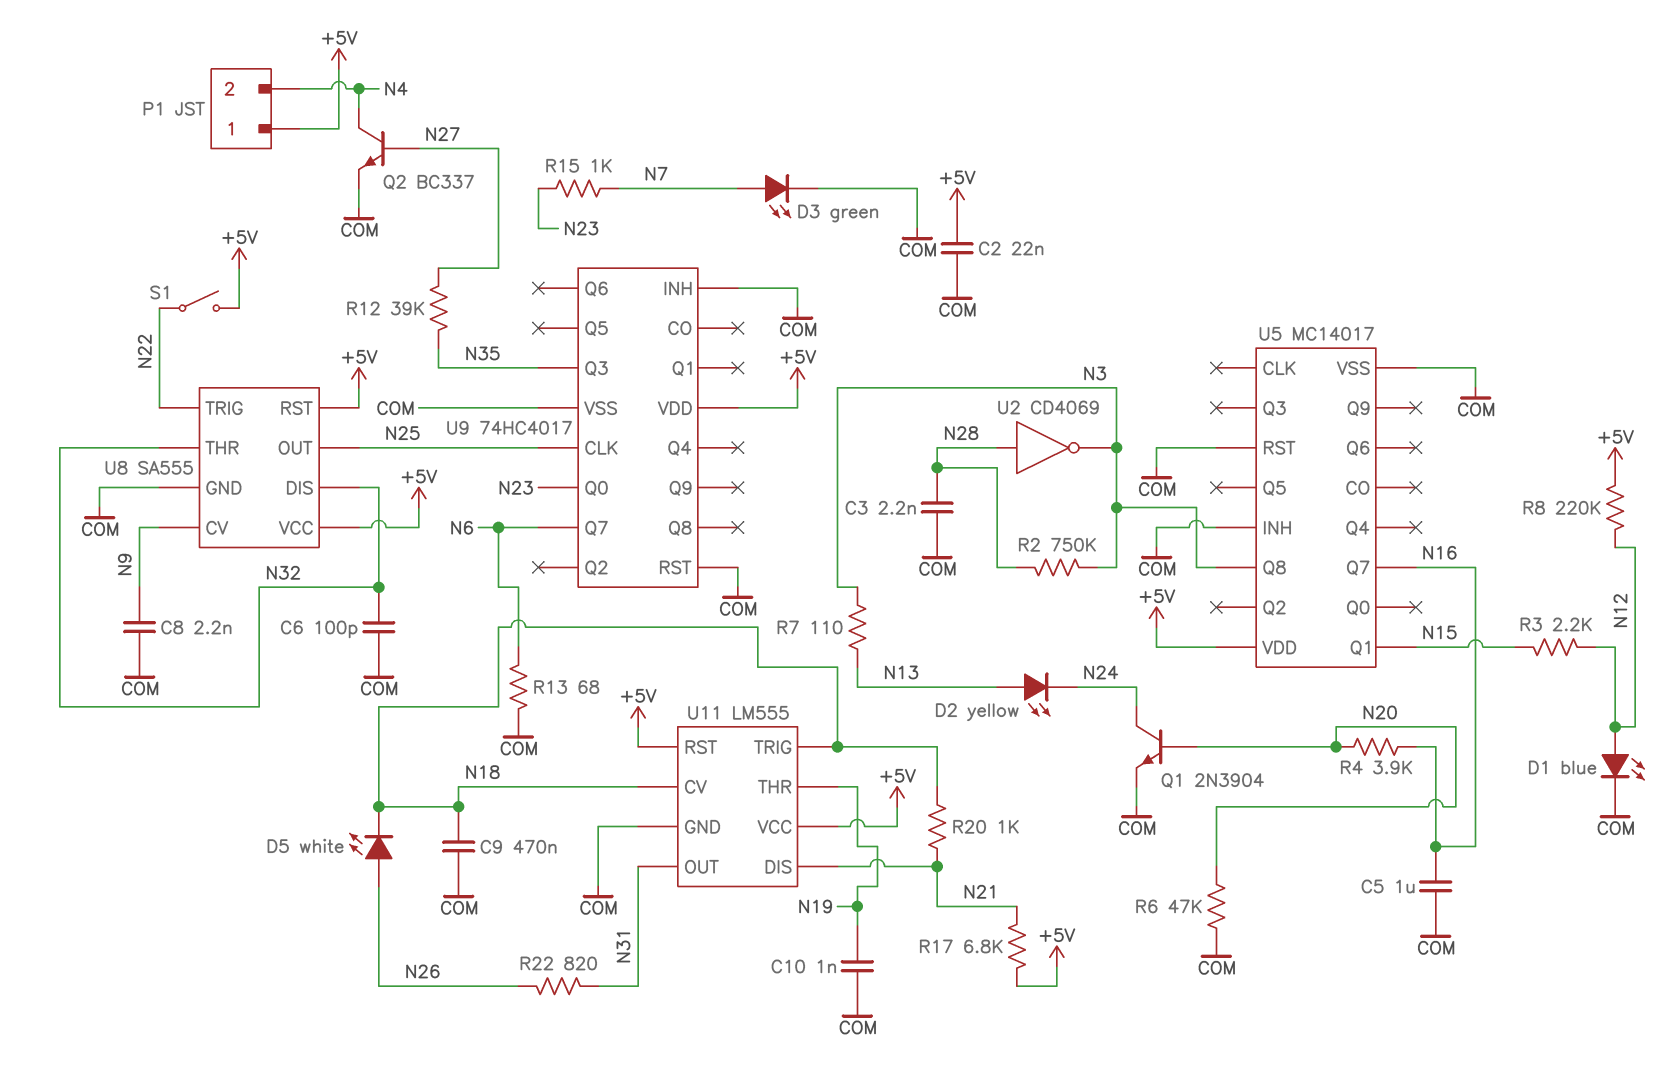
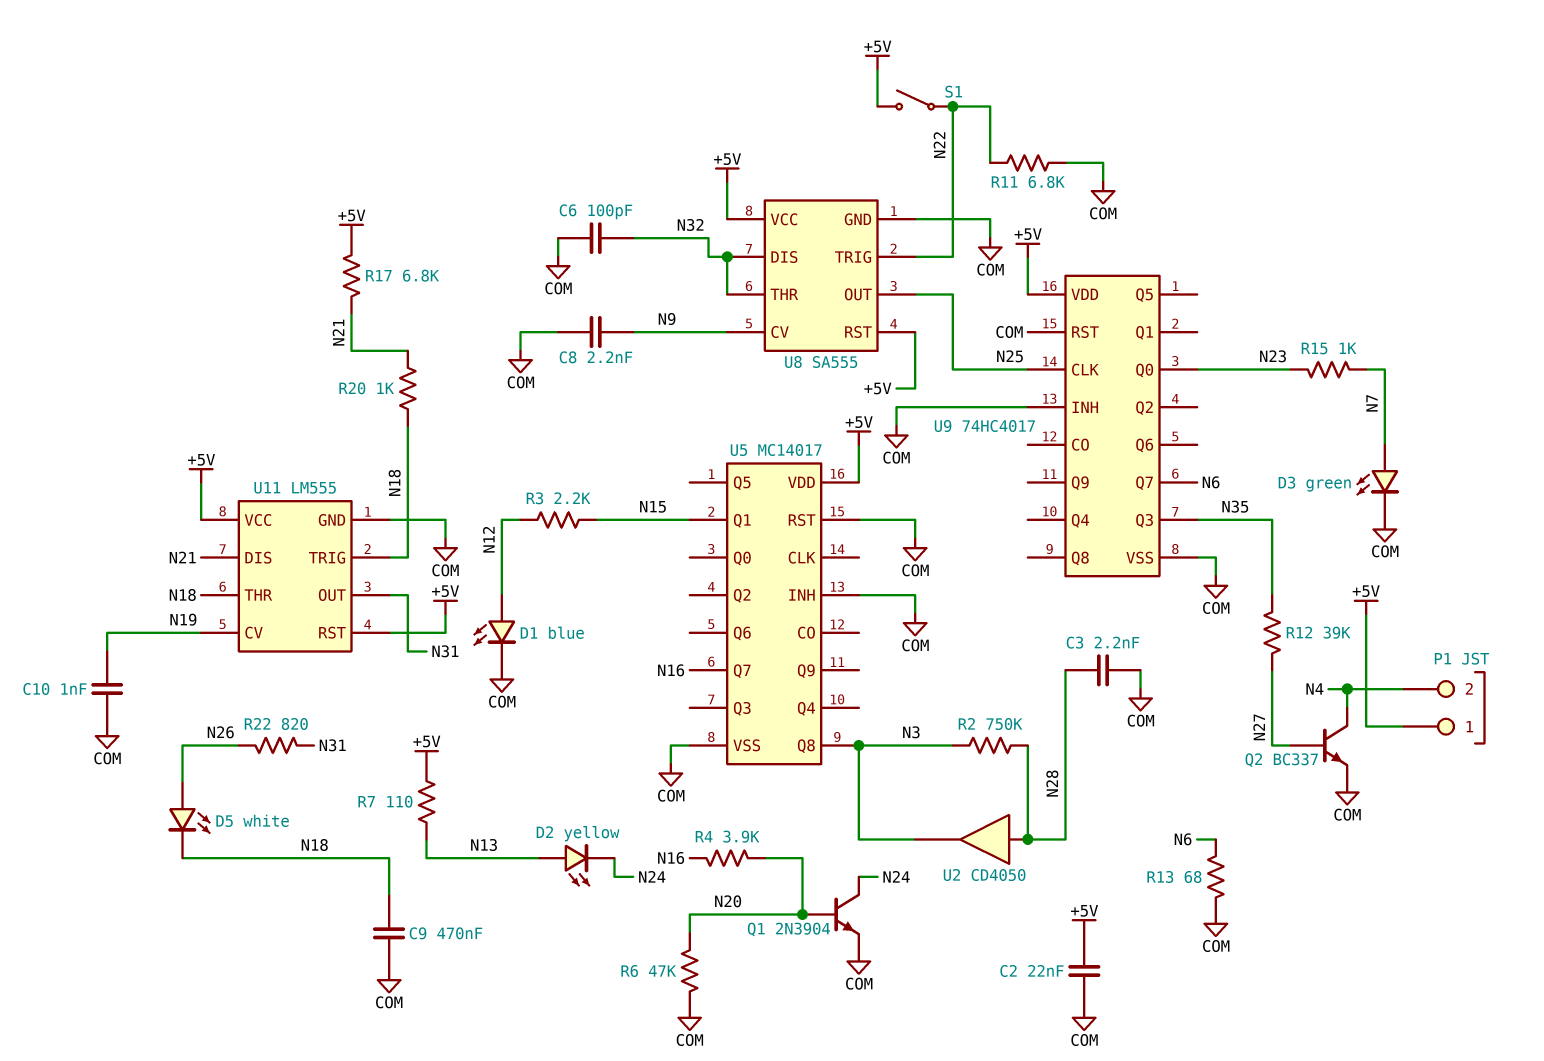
C5: 1uF (COM, N16) -> none
R7: 110 (N3, N13) -> 110 (+5V, N13)
R8: 220k (+5V, N12) -> none
R11: none -> 6.8k (COM, N22)
U2: NOT CD4069 (in N28, out N3) -> buffer CD4050 (in N28, out N3)
U11 pin CV: N18 -> N19
U11 pin THR: N19 -> N18

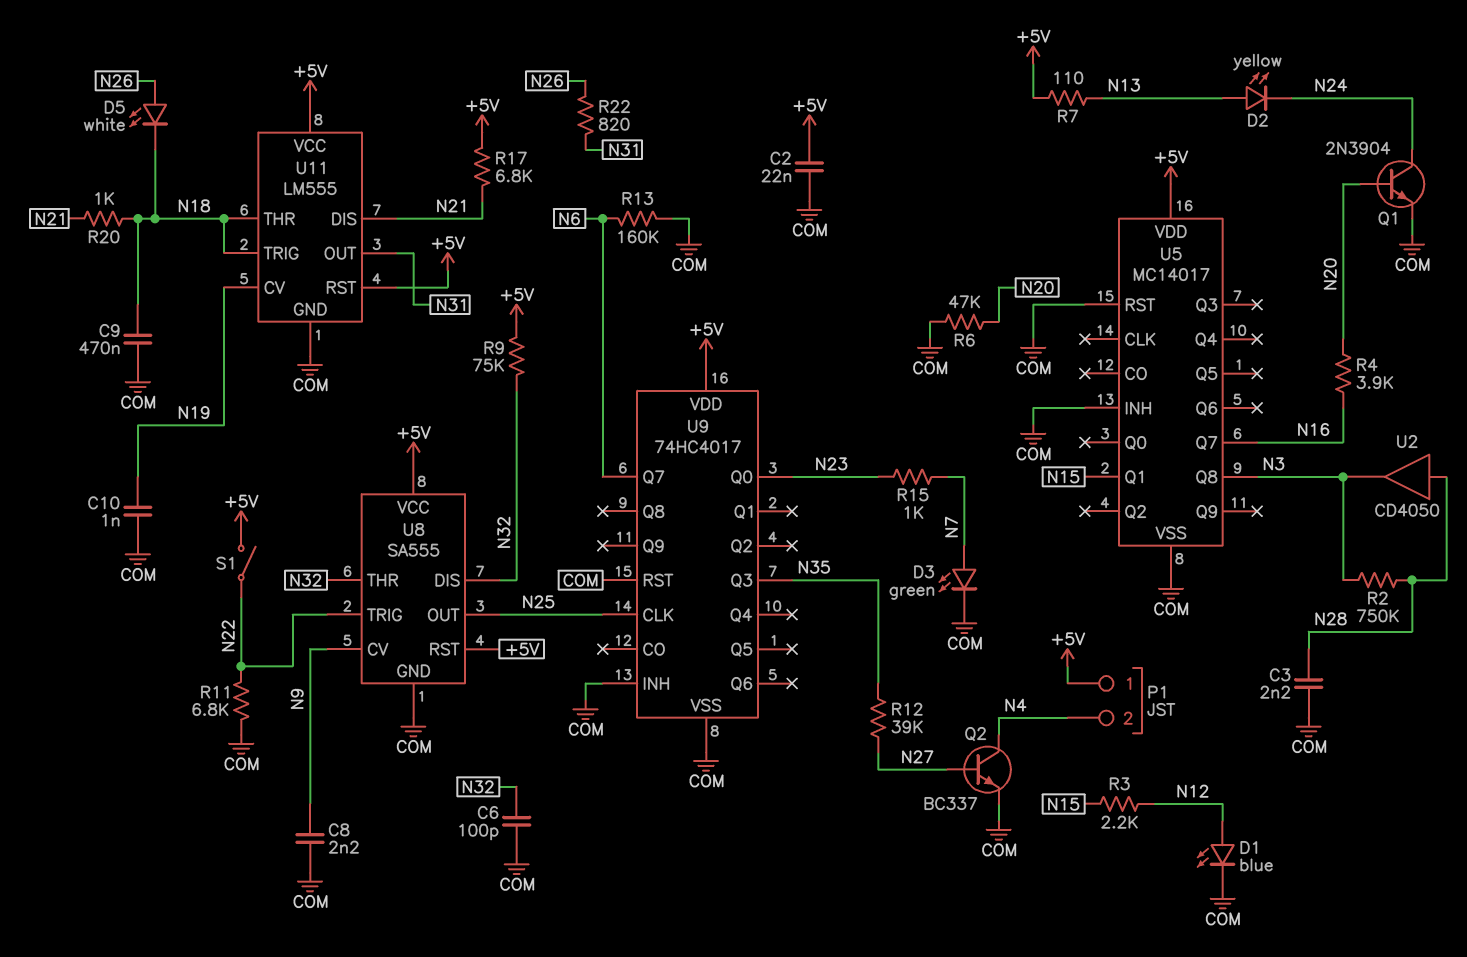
R9: none -> 75k (+5V, N32)
R13: 68 (COM, N6) -> 160k (COM, N6)

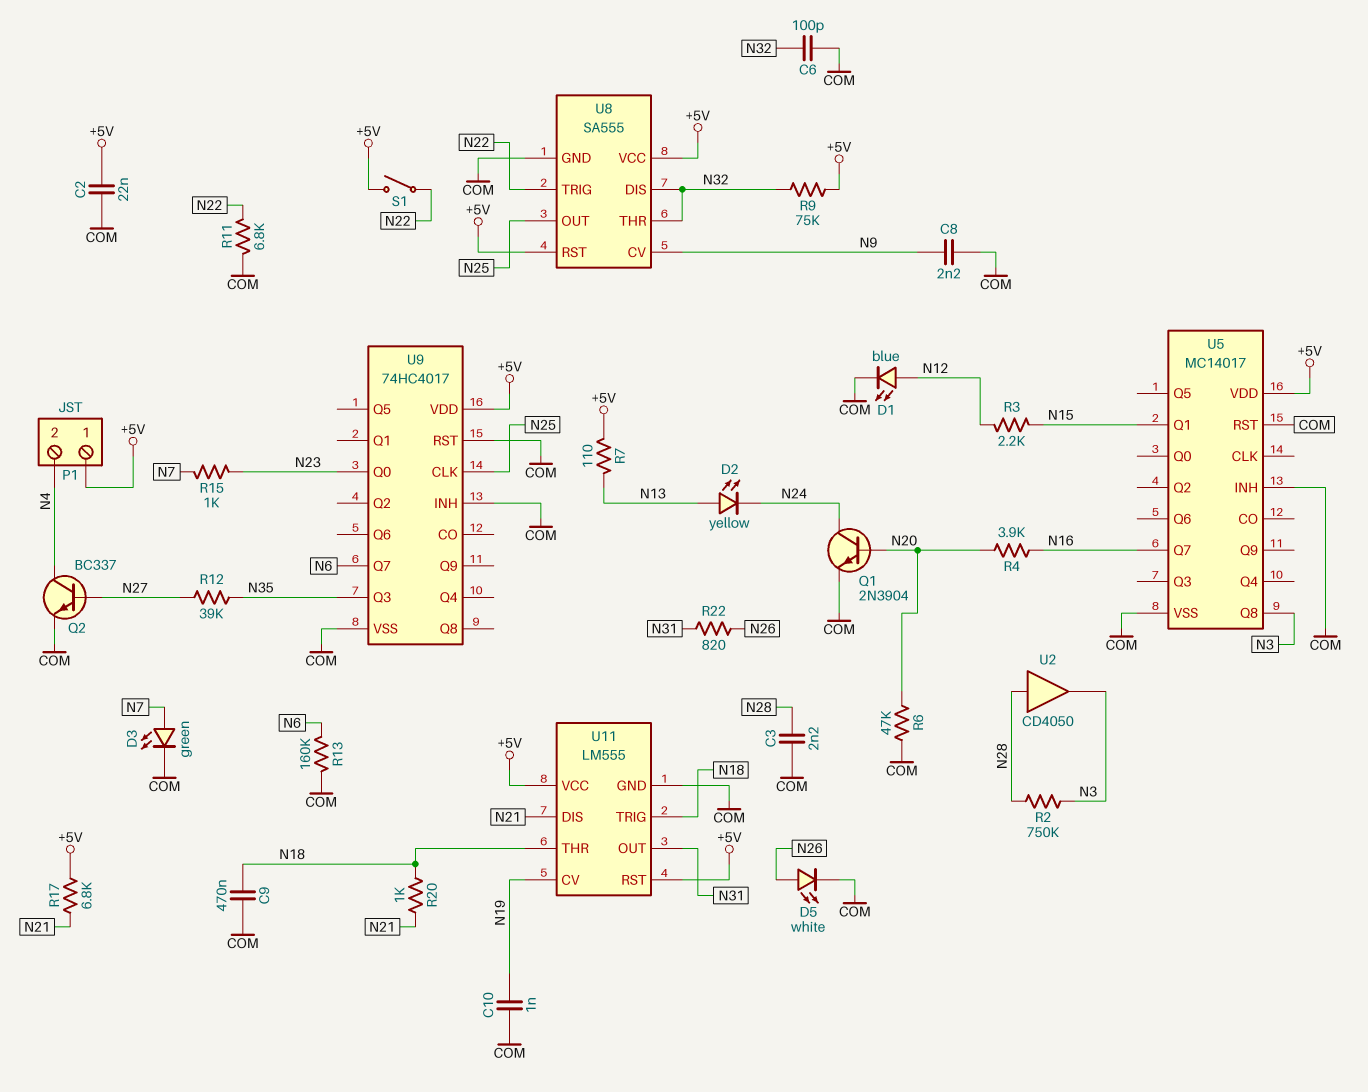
D5: LED white (A N26, K N18) -> LED white (A N26, K COM)

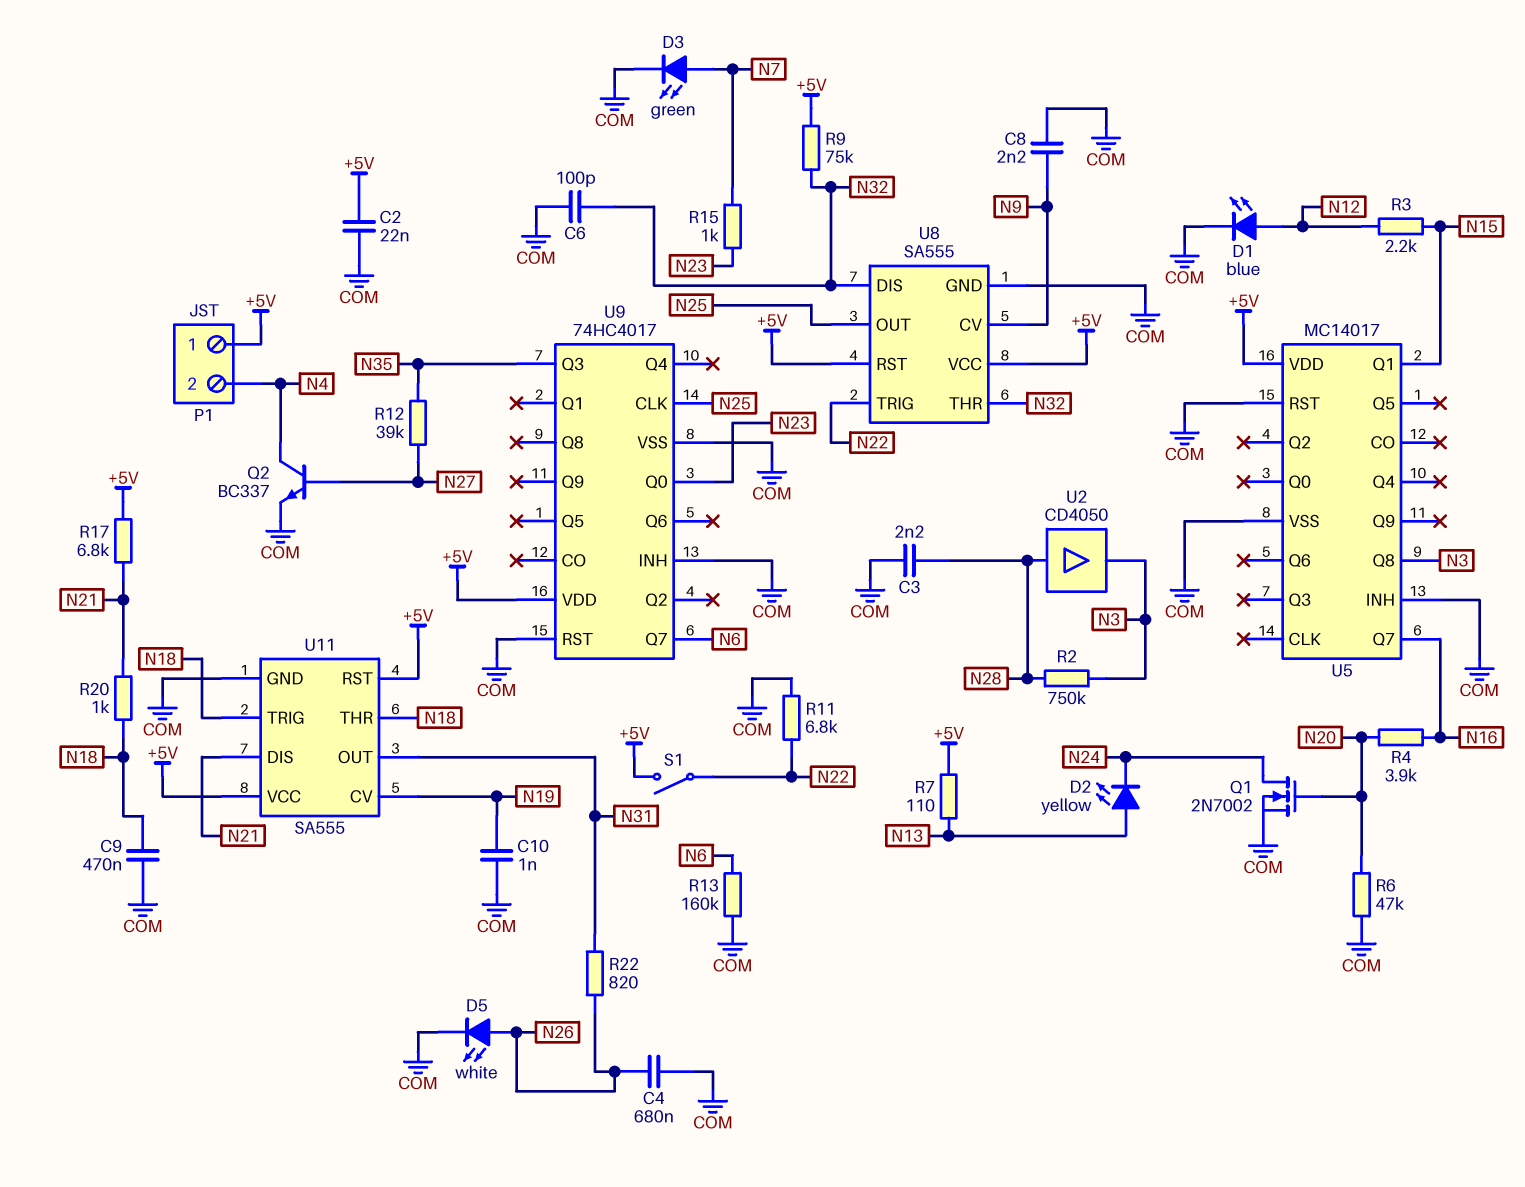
C4: none -> 680nF (COM, N26)
Q1: NPN 2N3904 (B N20, C N24, E COM) -> NMOS 2N7002 (G N20, D N24, S COM)
U11: LM555 -> SA555

